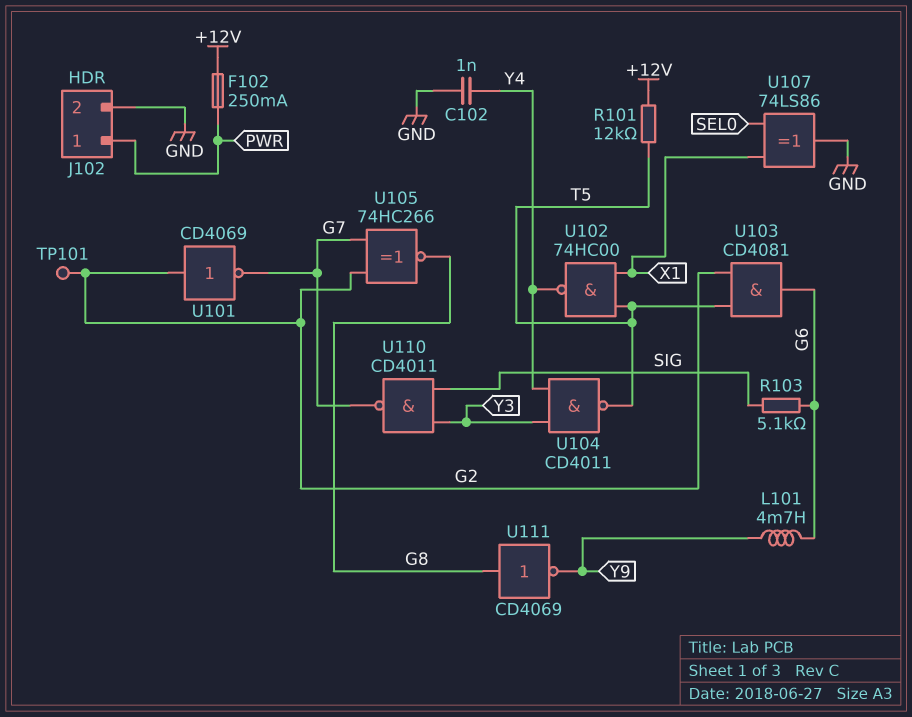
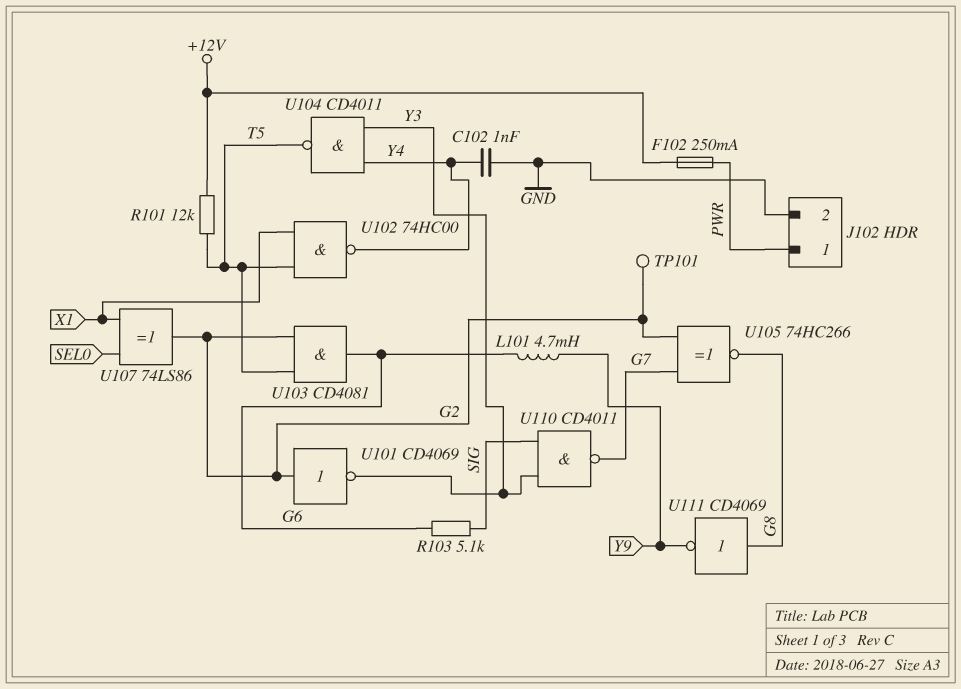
U101: NOT CD4069 (in G2, out G7) -> NOT CD4069 (in G2, out Y3)
U107: XOR 74LS86 (in SEL0, in X1, out GND) -> XOR 74LS86 (in SEL0, in X1, out G2)

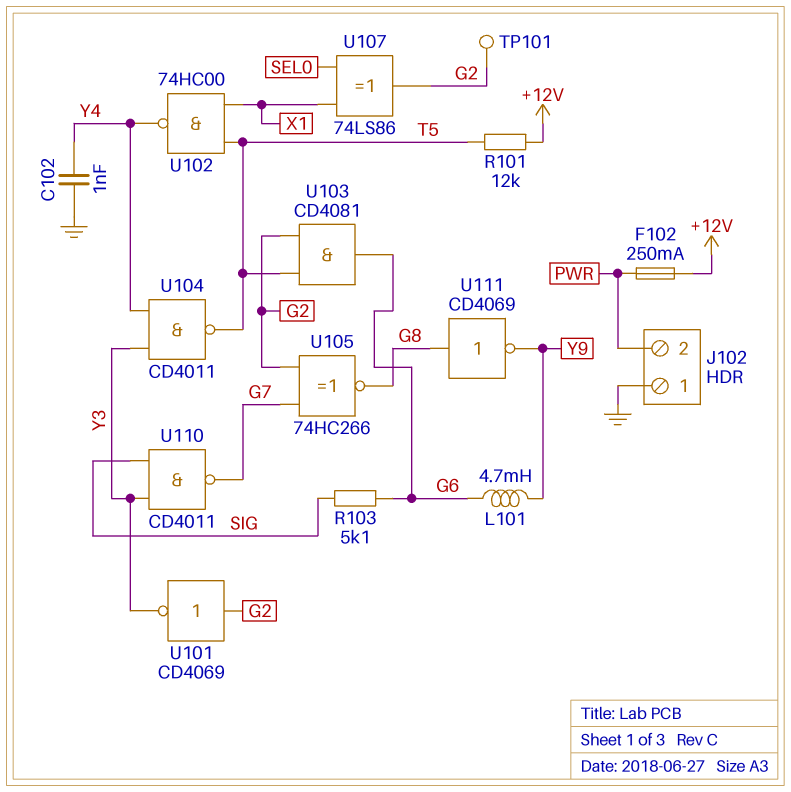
J102 pin 1: PWR -> GND
J102 pin 2: GND -> PWR

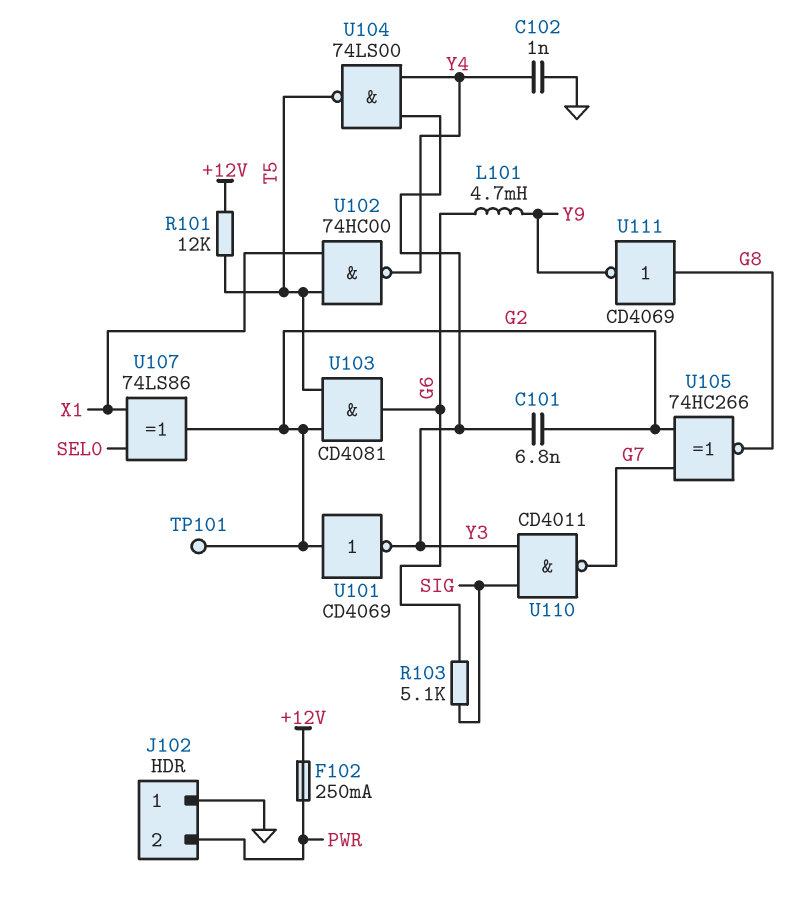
C101: none -> 6.8nF (G2, Y3)
U104: NAND CD4011 (in Y3, in Y4, out T5) -> NAND 74LS00 (in Y3, in Y4, out T5)

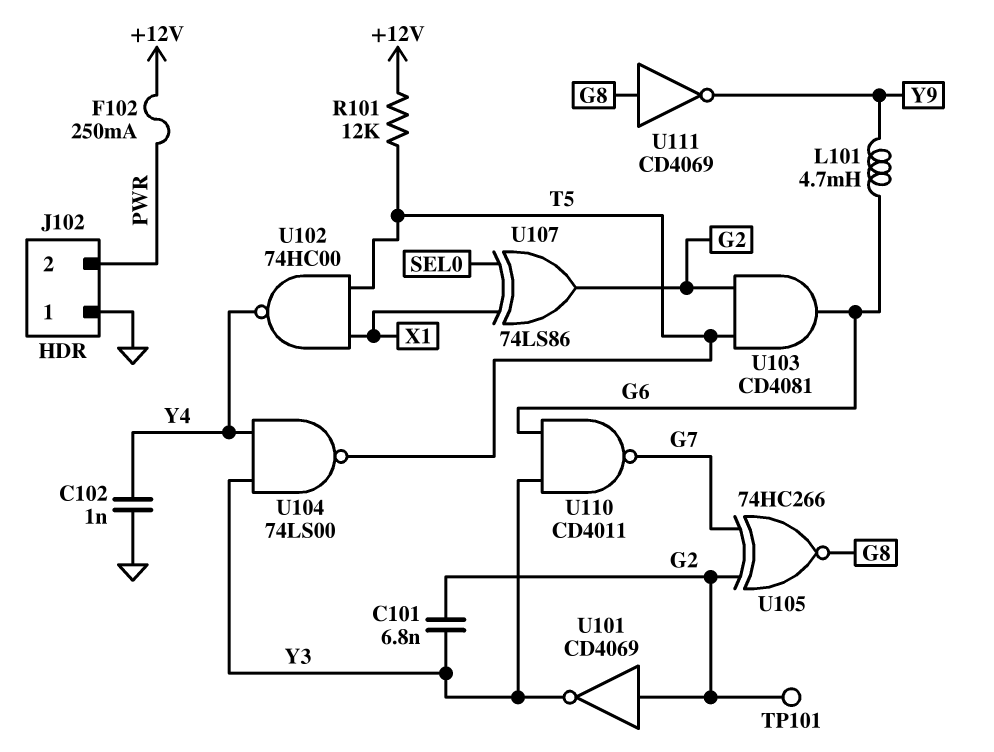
R103: 5.1k (G6, SIG) -> none
U110: NAND CD4011 (in SIG, in Y3, out G7) -> NAND CD4011 (in G6, in Y3, out G7)

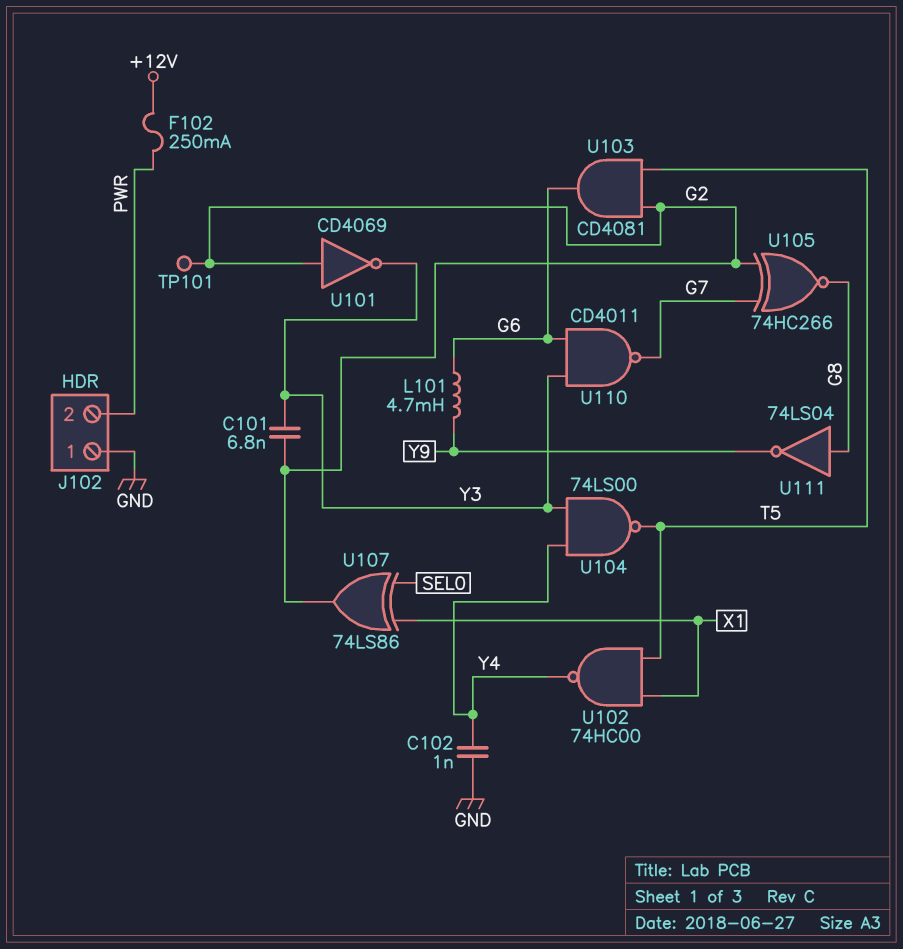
R101: 12k (+12V, T5) -> none
U111: NOT CD4069 (in G8, out Y9) -> NOT 74LS04 (in G8, out Y9)

